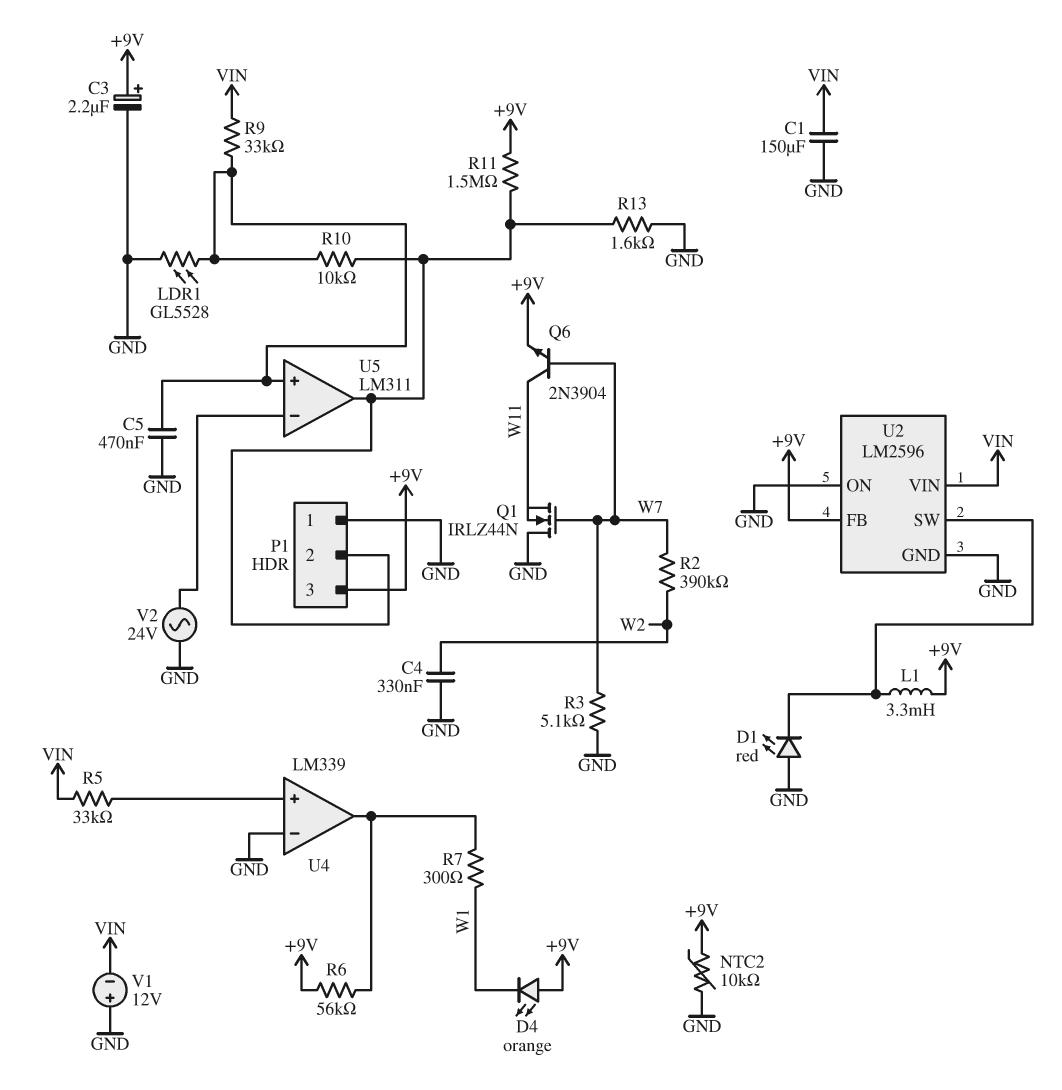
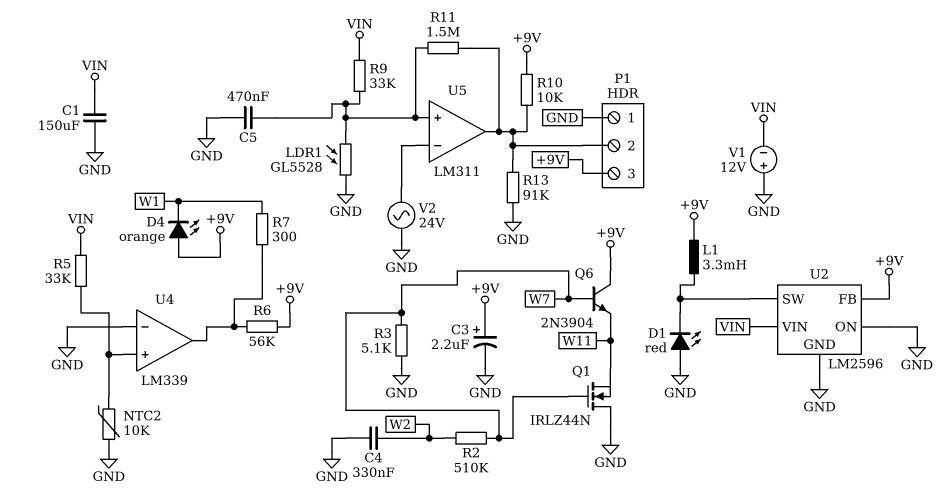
NTC2: 10k (+9V, GND) -> 10k (GND, U4/in+)
Q6: NPN 2N3904 (B W7, C W11, E +9V) -> NPN 2N3904 (B W7, C +9V, E W11)
R2: 390k (W2, W7) -> 510k (W2, W7)
R10: 10k (P1/2, U5/in+) -> 10k (+9V, P1/2)
R11: 1.5M (+9V, P1/2) -> 1.5M (P1/2, U5/in+)
R13: 1.6k (GND, P1/2) -> 91k (GND, P1/2)

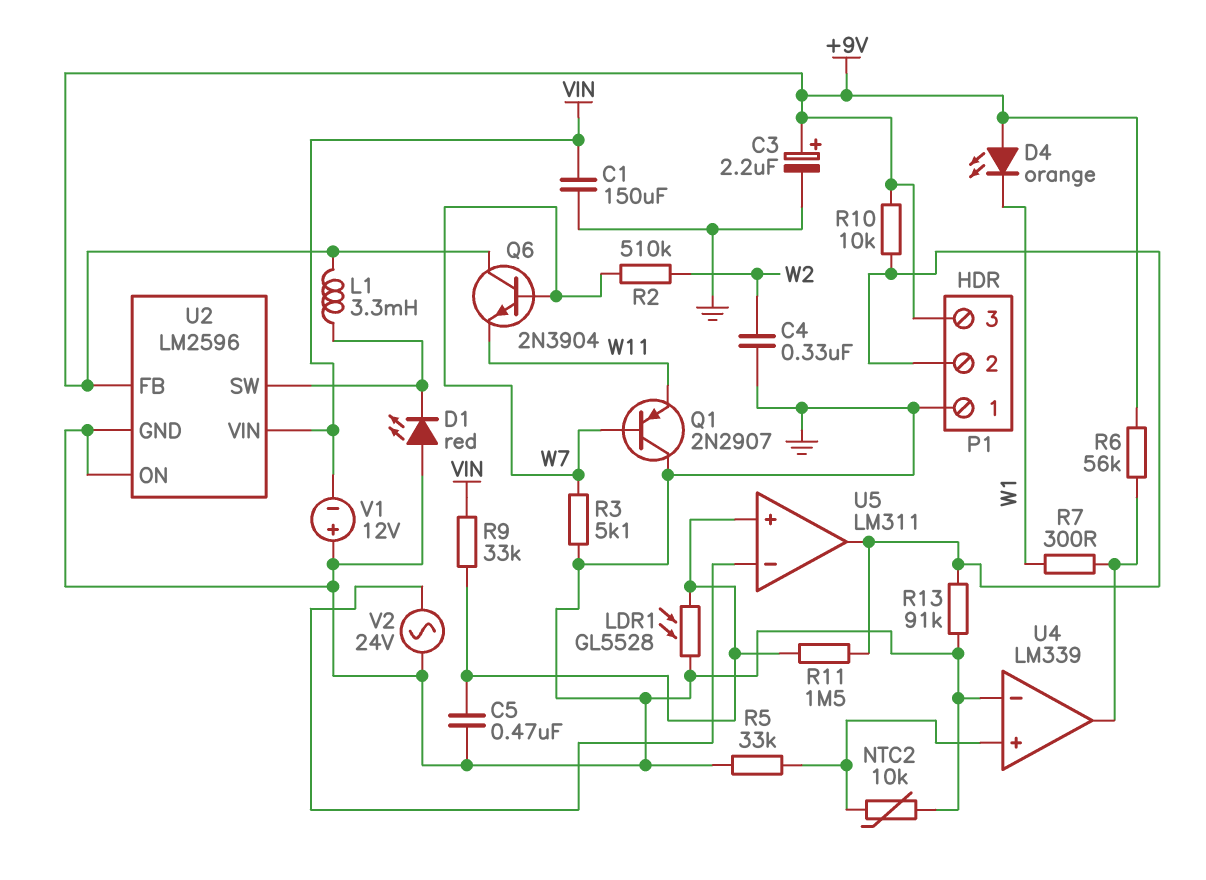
Q1: NMOS IRLZ44N (G W7, D GND, S W11) -> PNP 2N2907 (B W7, C GND, E W11)
R5: 33k (U4/in+, VIN) -> 33k (GND, U4/in+)

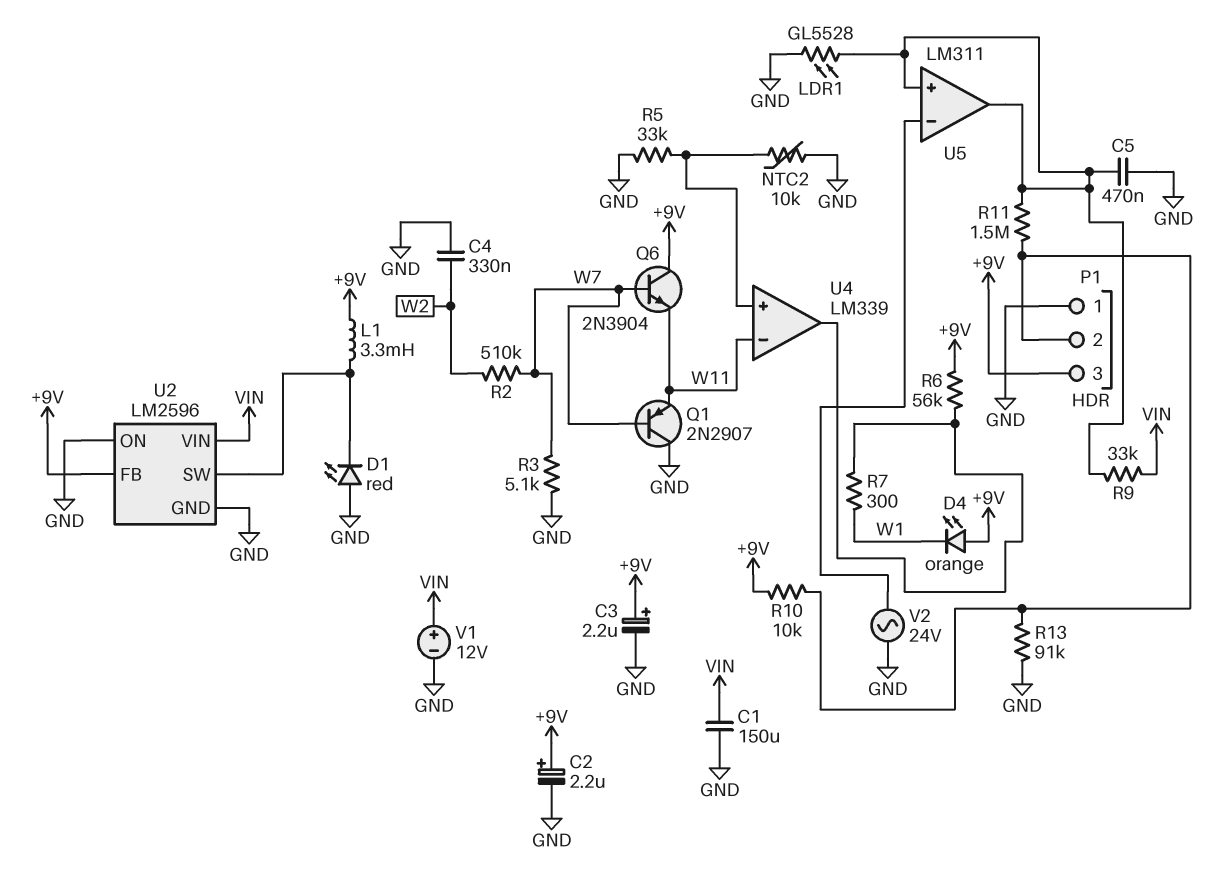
C2: none -> 2.2uF (plus +9V, minus GND)
U4 pin in-: GND -> W11
U5 pin out: P1/2 -> U5/in+
V1: 12V (plus GND, minus VIN) -> 12V (plus VIN, minus GND)

